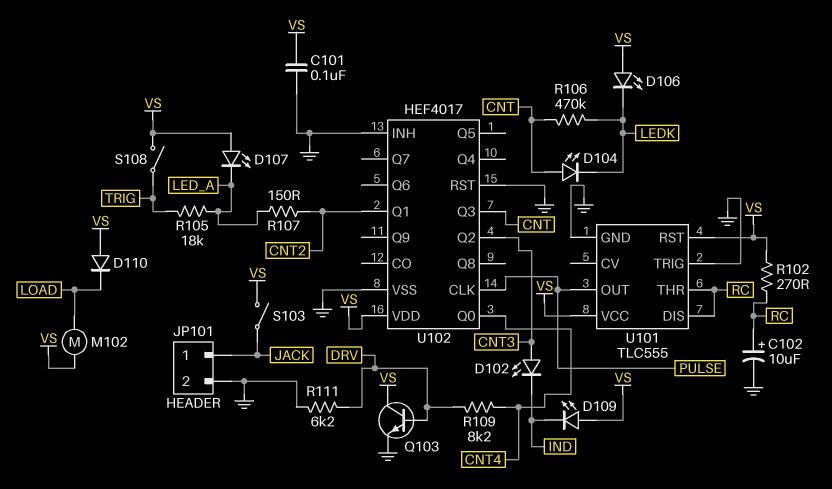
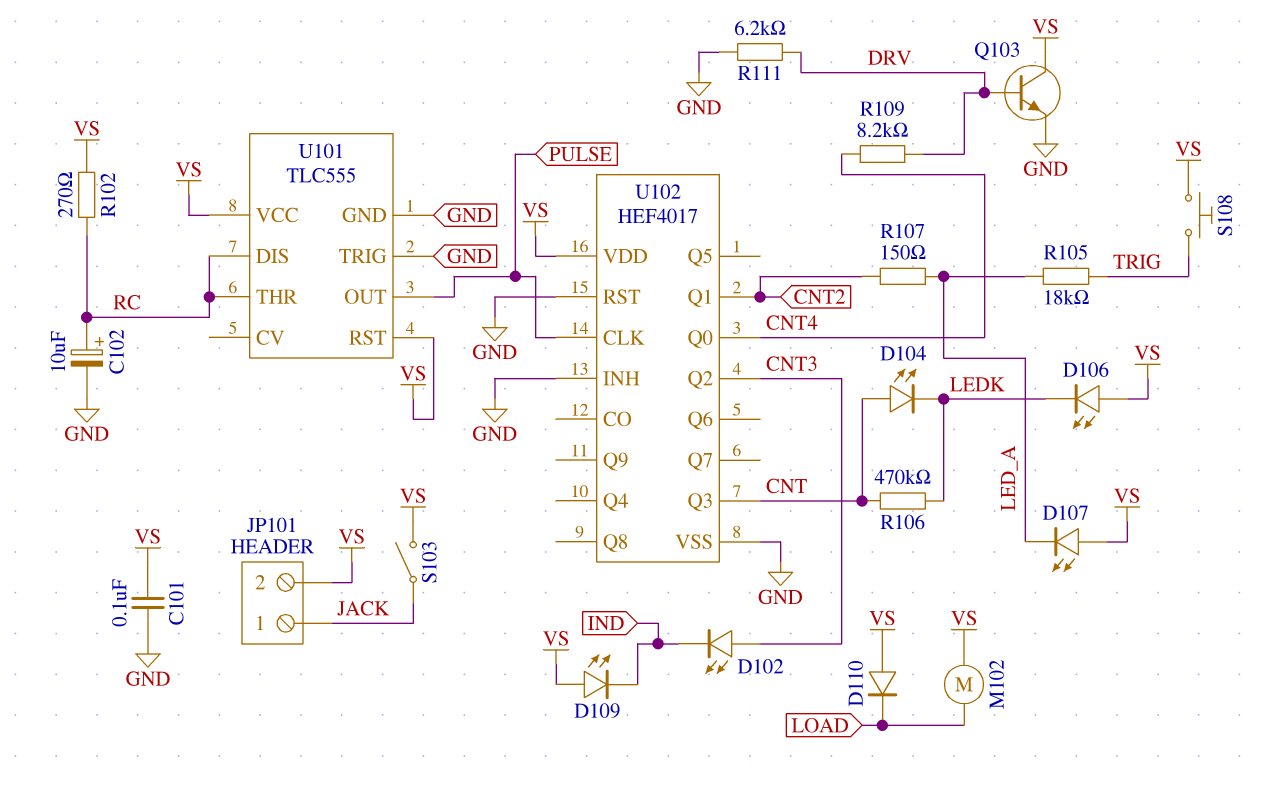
JP101 pin 2: GND -> VS
S108: switch (TRIG, VS) -> button (TRIG, VS)

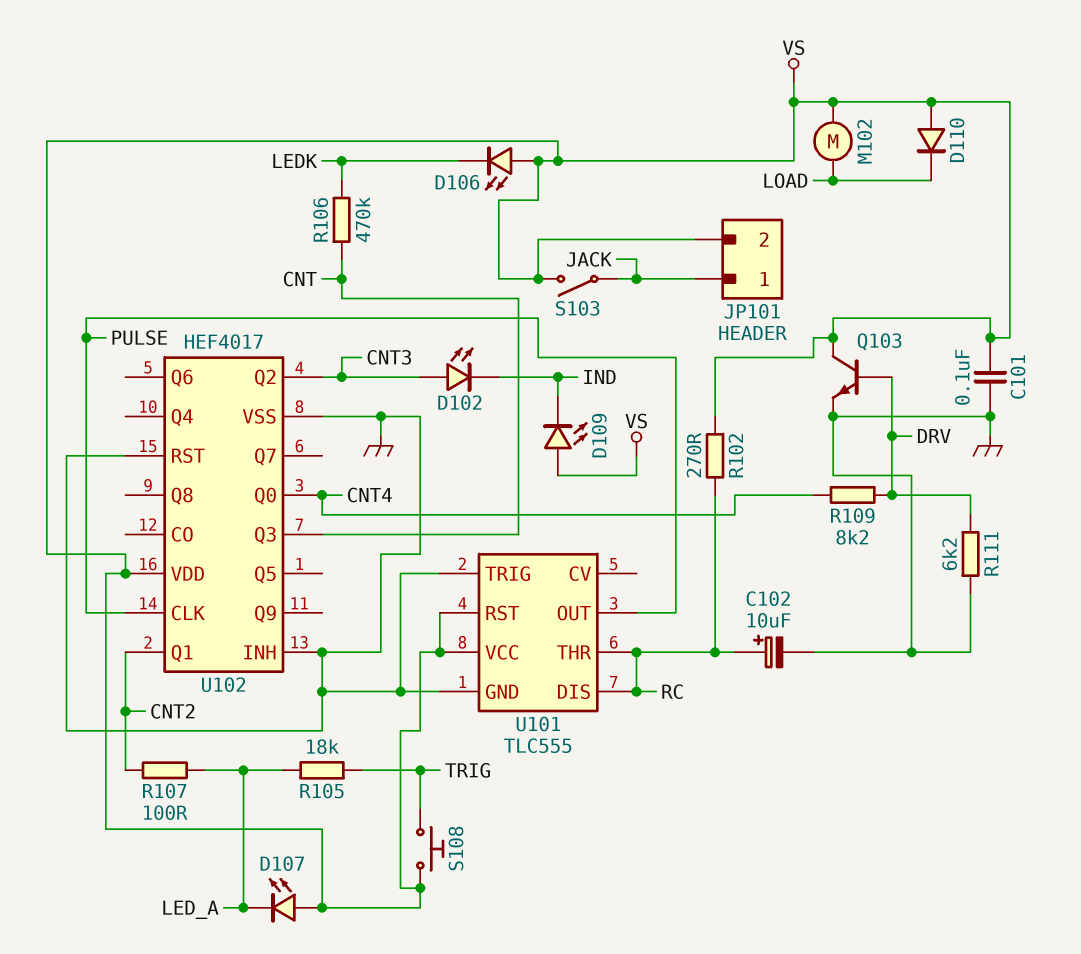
D104: LED (A CNT, K LEDK) -> none
R107: 150 (CNT2, LED_A) -> 100 (CNT2, LED_A)

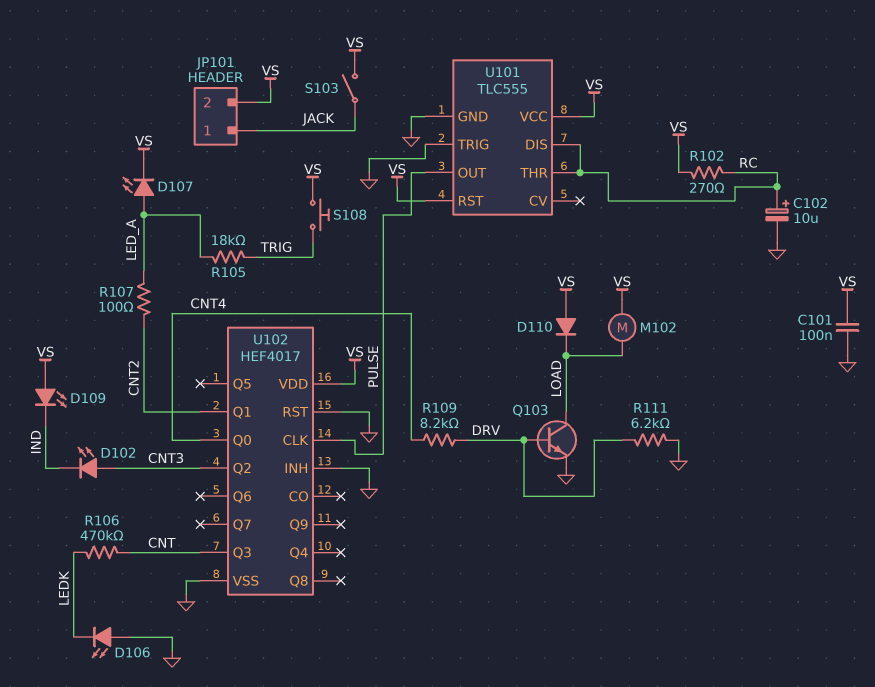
D106: LED (A VS, K LEDK) -> LED (A GND, K LEDK)
D107: LED (A VS, K LED_A) -> LED (A LED_A, K VS)
Q103: NPN (B DRV, C VS, E GND) -> NPN (B DRV, C LOAD, E GND)

